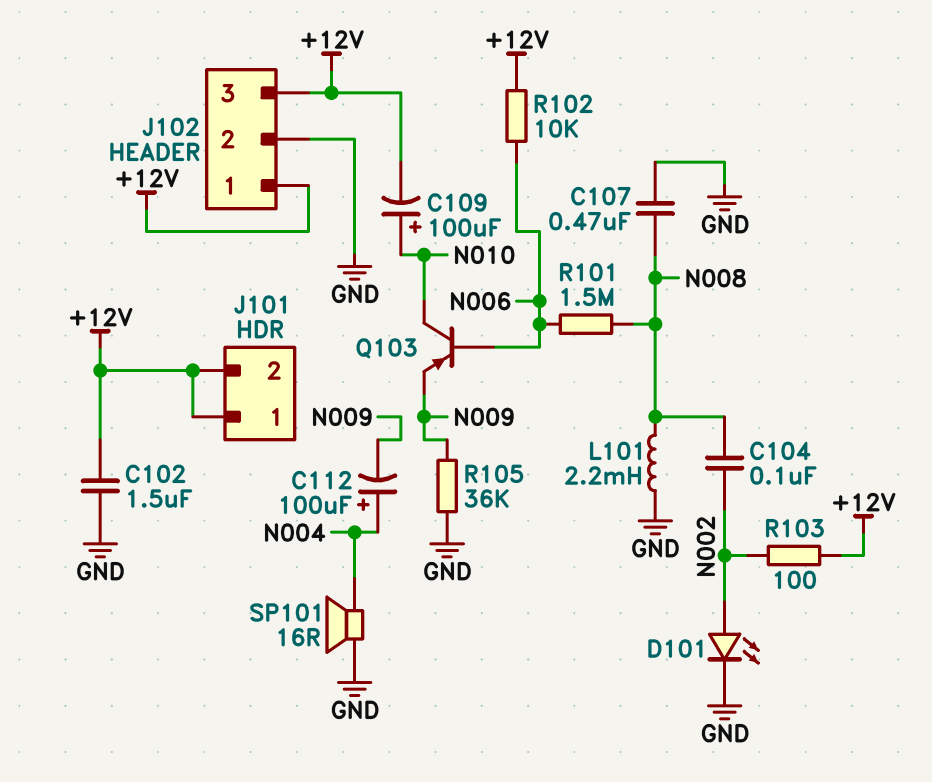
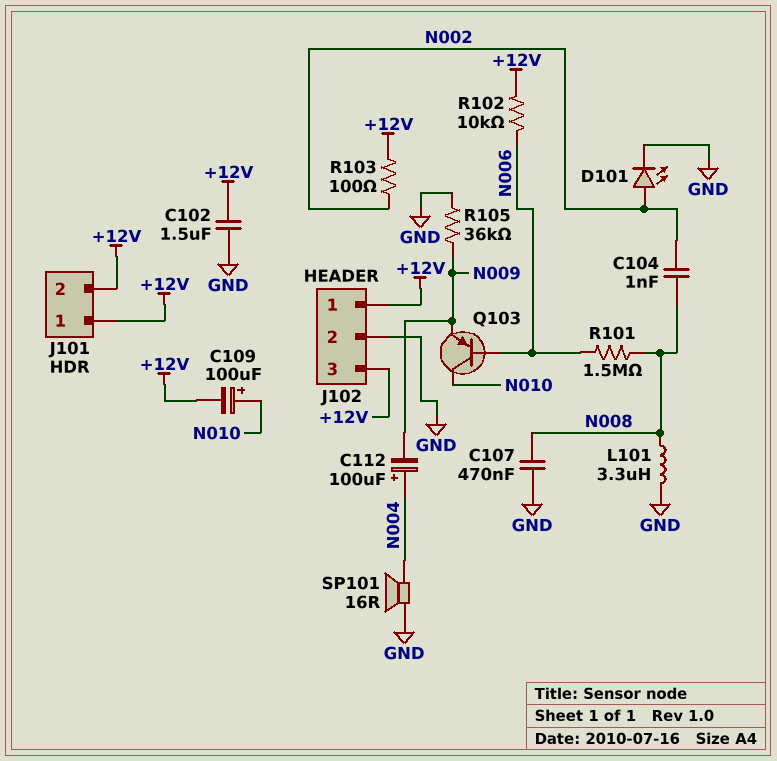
C104: 100nF (N002, N008) -> 1nF (N002, N008)
L101: 2.2mH (GND, N008) -> 3.3uH (GND, N008)

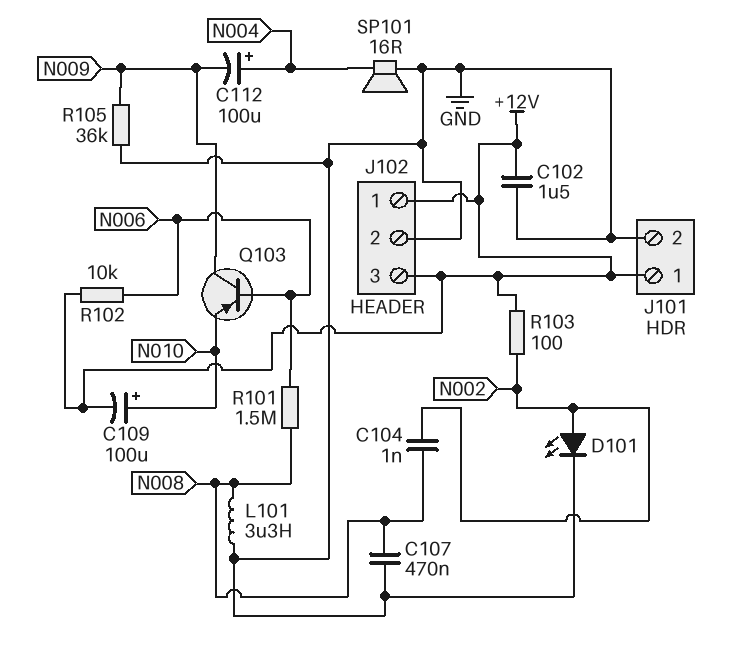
J101 pin 2: +12V -> GND
Q103: PNP (B N006, C N010, E N009) -> PNP (B N006, C N009, E N010)

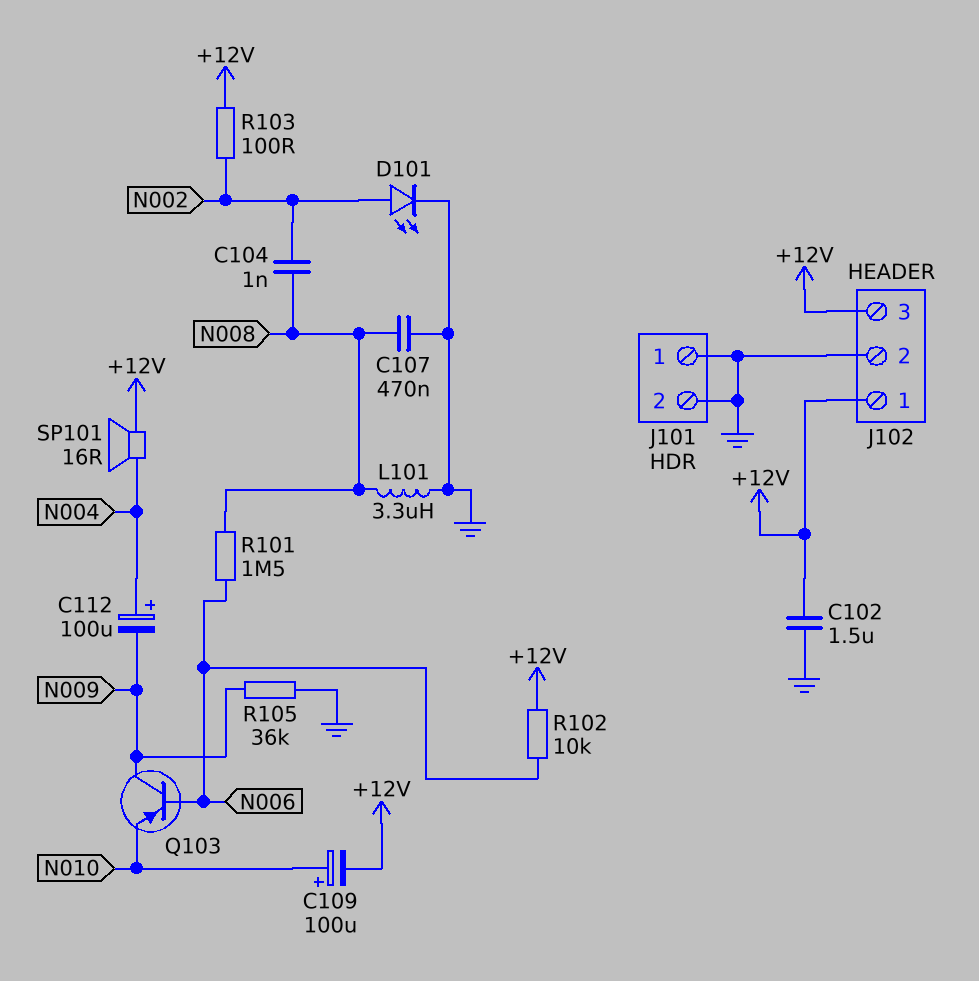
J101 pin 1: +12V -> GND
SP101: speaker 16R (GND, N004) -> speaker 16R (+12V, N004)

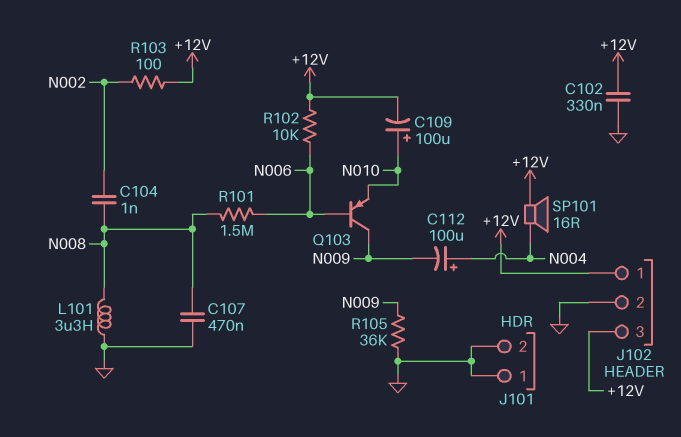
C102: 1.5uF (+12V, GND) -> 330nF (+12V, GND)
D101: LED (A N002, K GND) -> none

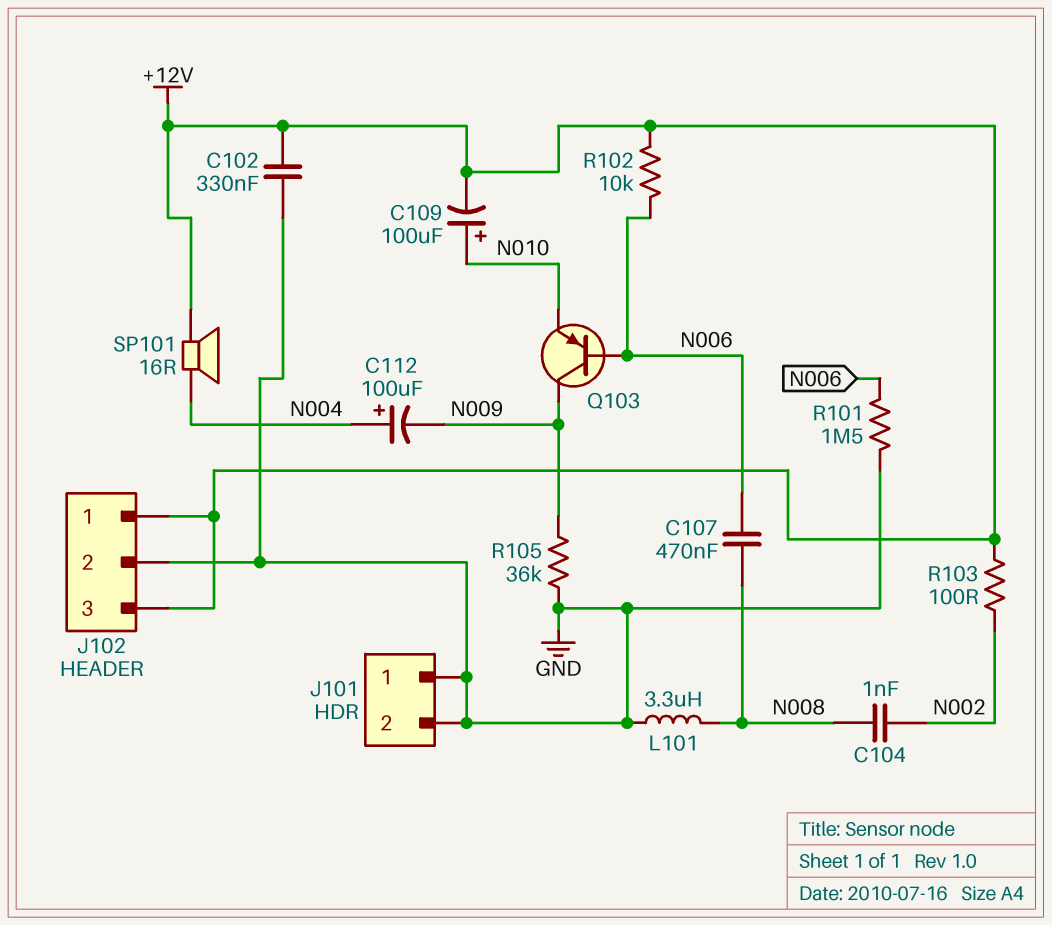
C107: 470nF (GND, N008) -> 470nF (N006, N008)
R101: 1.5M (N006, N008) -> 1.5M (GND, N006)

